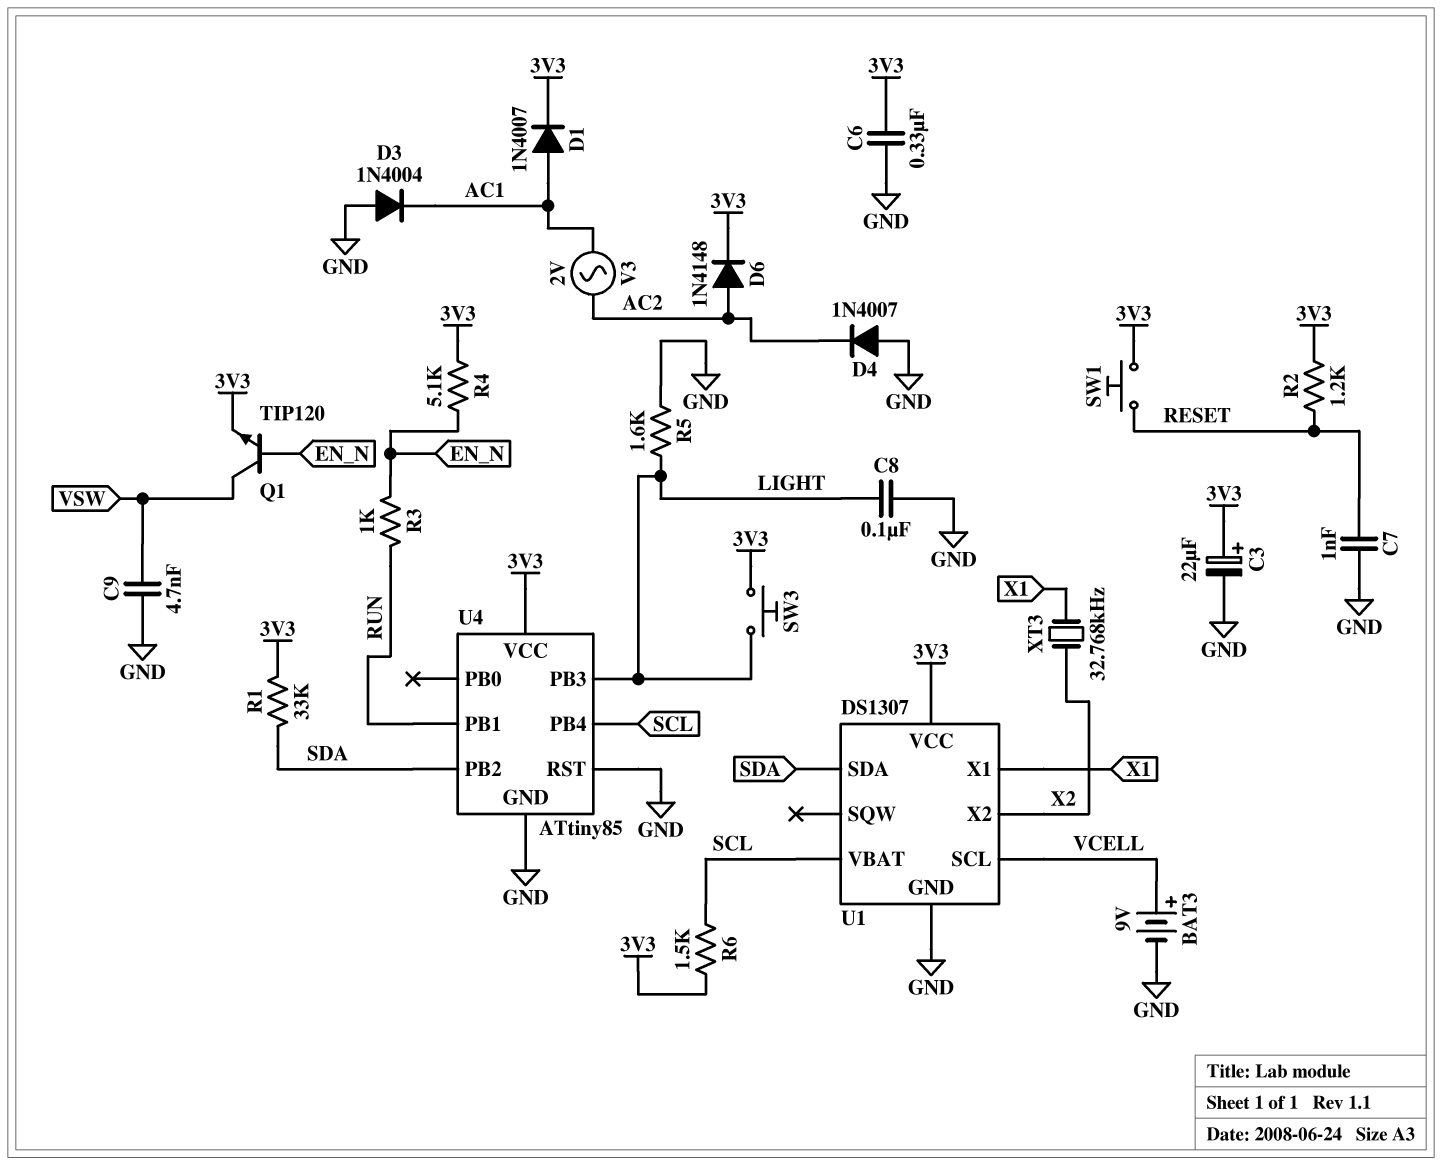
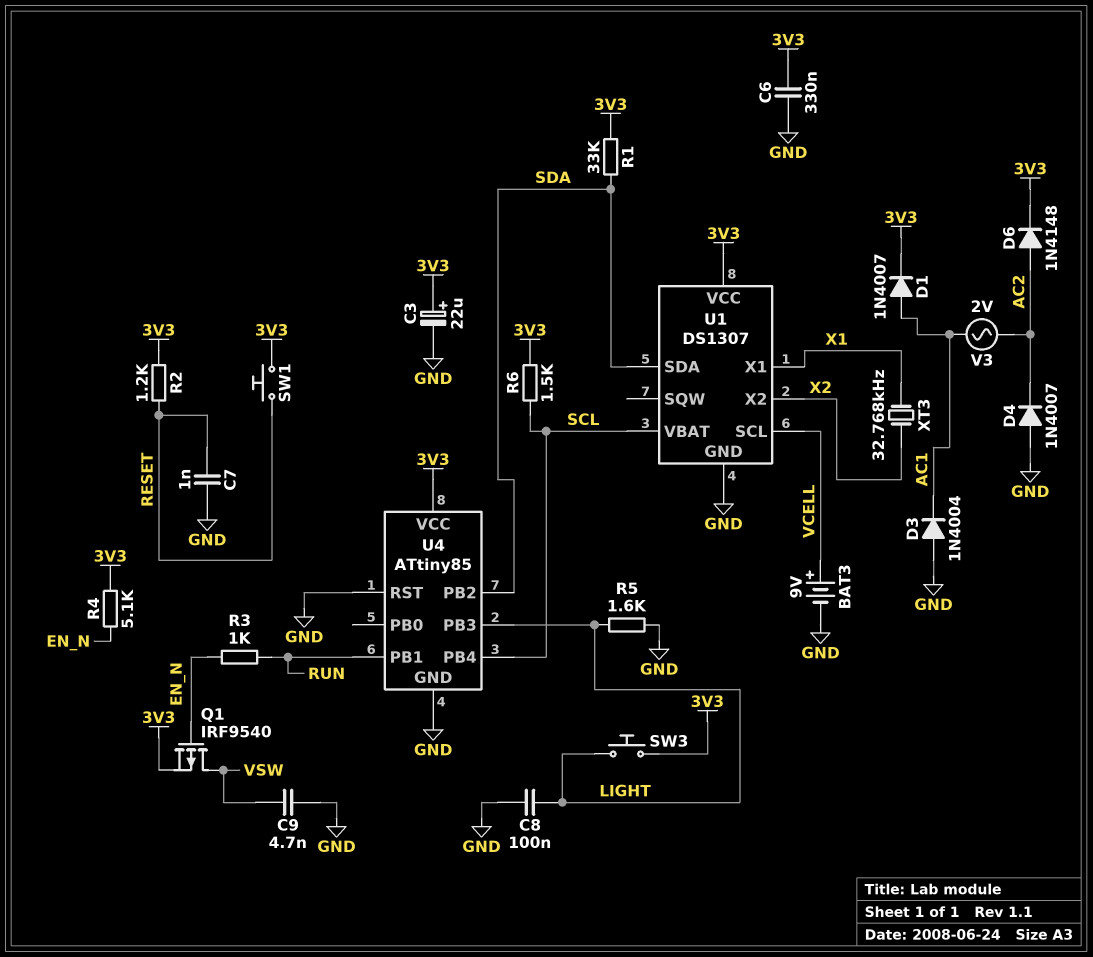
Q1: NPN TIP120 (B EN_N, C VSW, E 3V3) -> PMOS IRF9540 (G EN_N, D VSW, S 3V3)

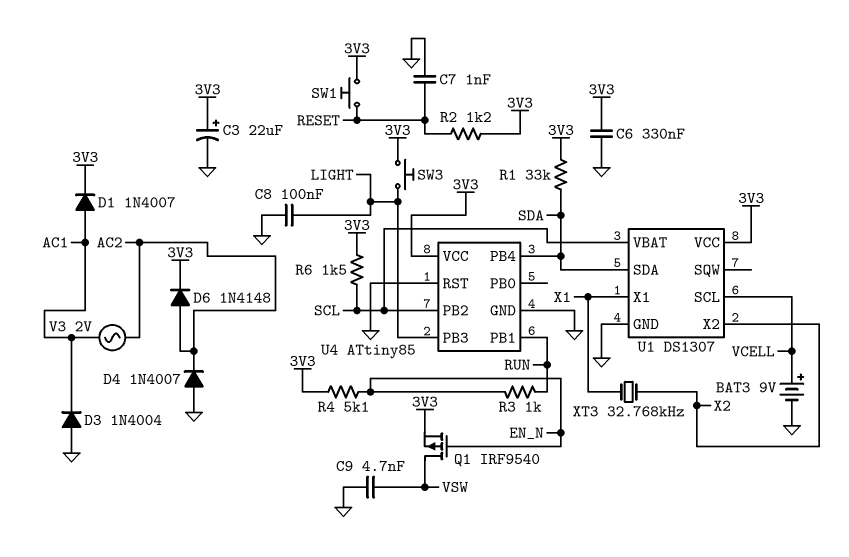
R5: 1.6k (GND, LIGHT) -> none
U4 pin PB2: SDA -> SCL
U4 pin PB4: SCL -> SDA

